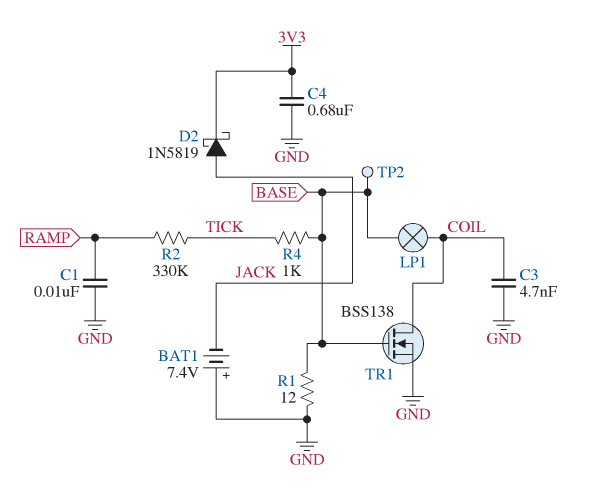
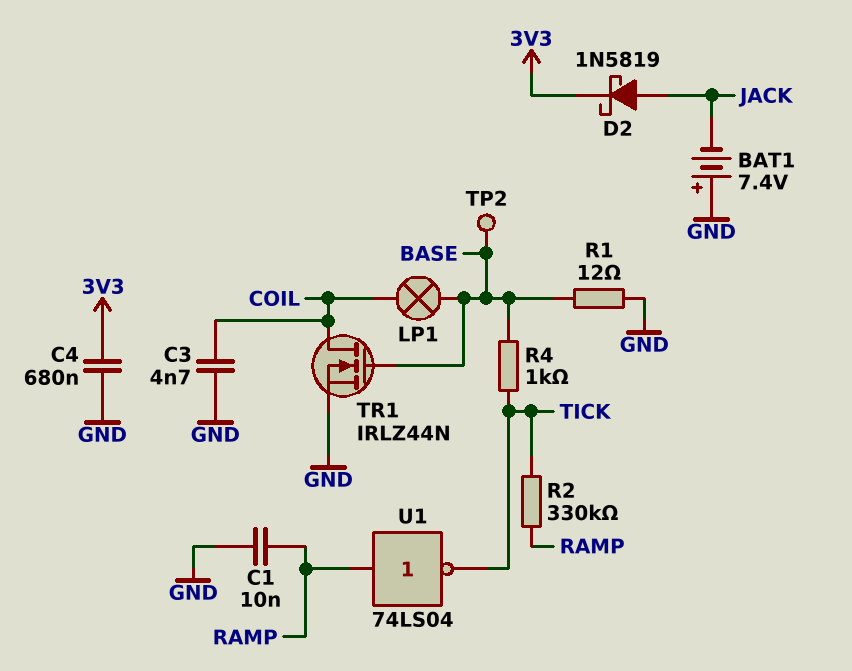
TR1: NMOS BSS138 (G BASE, D COIL, S GND) -> NMOS IRLZ44N (G BASE, D COIL, S GND)
U1: none -> NOT 74LS04 (in RAMP, out TICK)

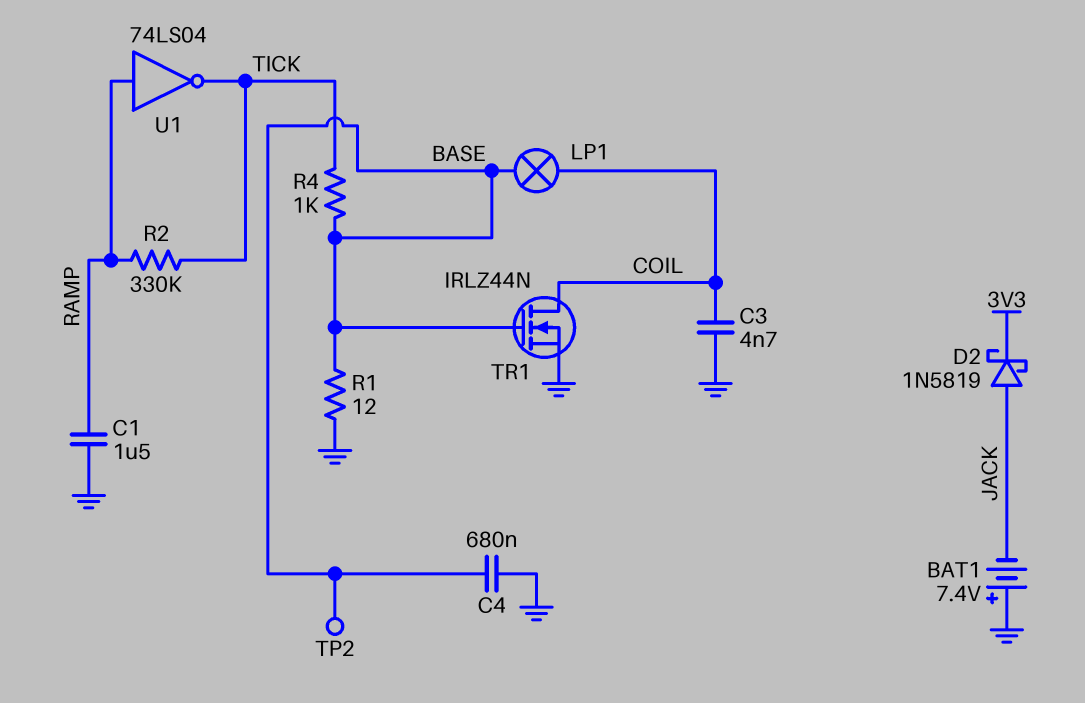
C1: 10nF (GND, RAMP) -> 1.5uF (GND, RAMP)
C4: 680nF (3V3, GND) -> 680nF (BASE, GND)

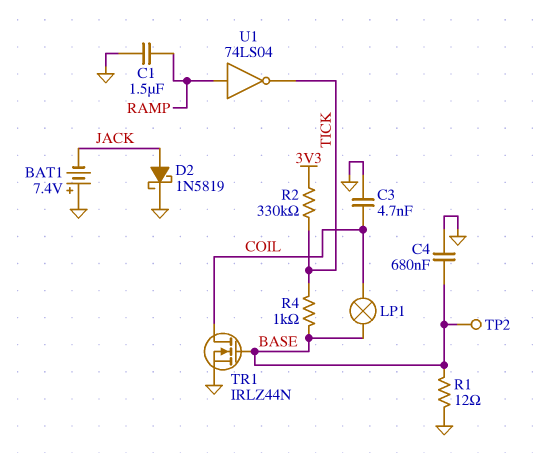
D2: schottky 1N5819 (A JACK, K 3V3) -> schottky 1N5819 (A JACK, K GND)
R2: 330k (RAMP, TICK) -> 330k (3V3, TICK)

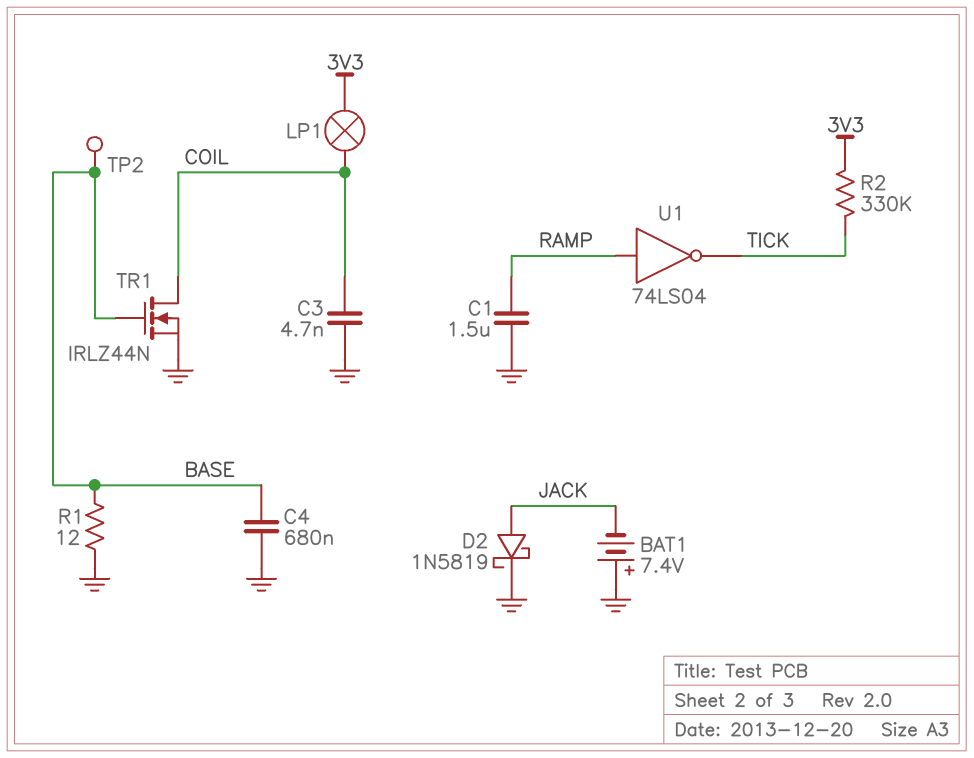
LP1: lamp (BASE, COIL) -> lamp (3V3, COIL)
R4: 1k (BASE, TICK) -> none

